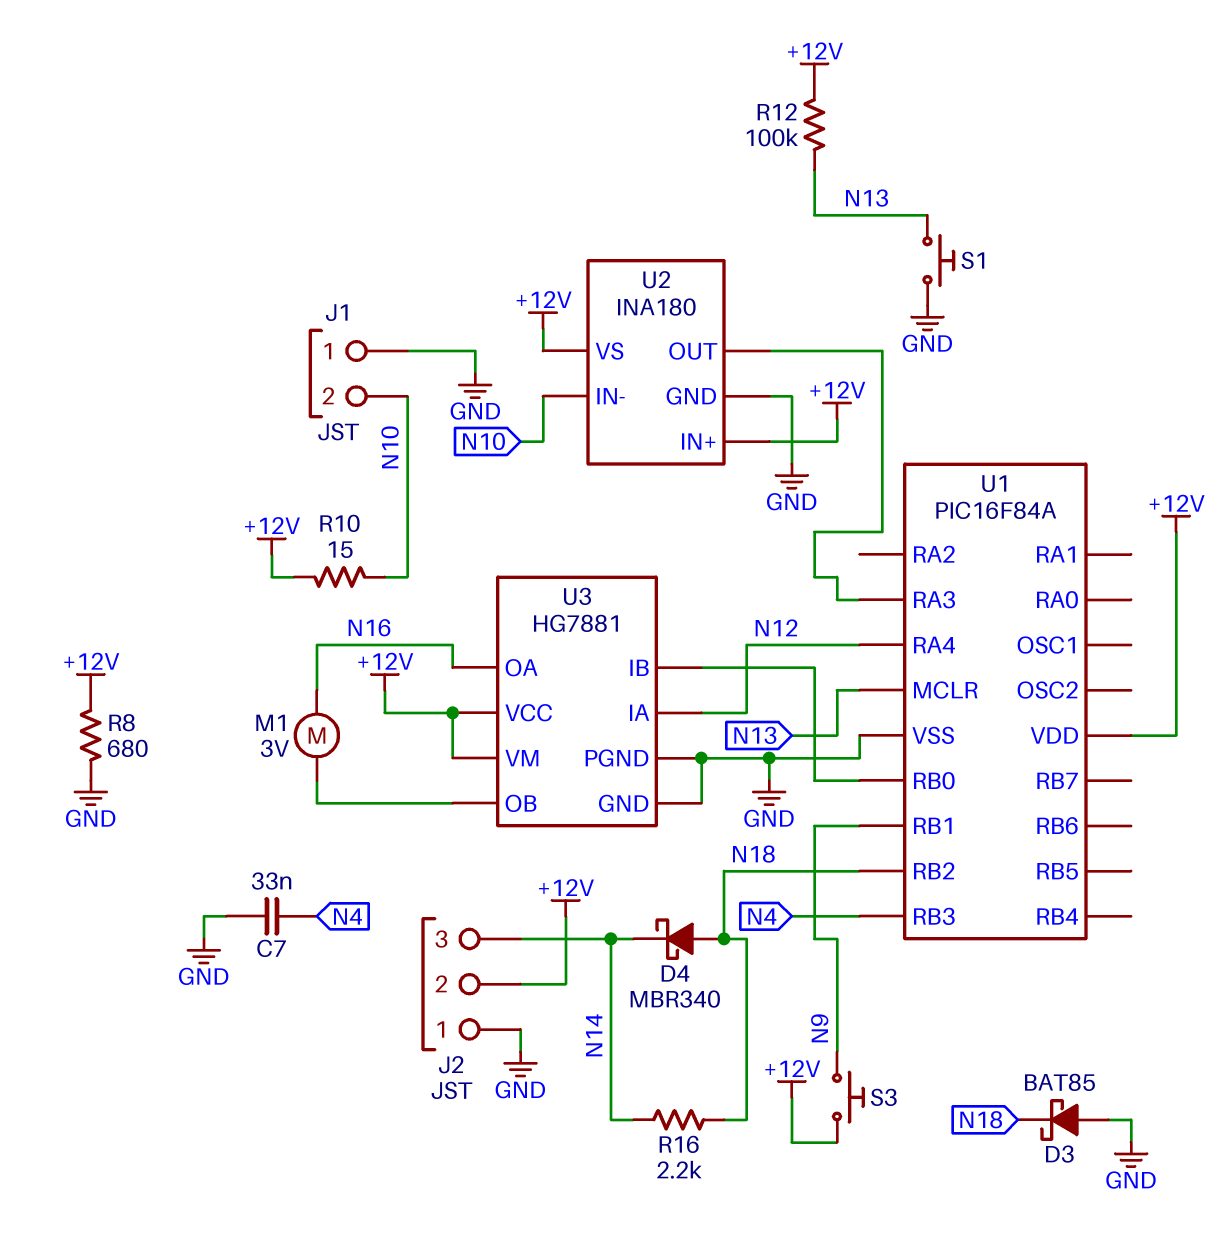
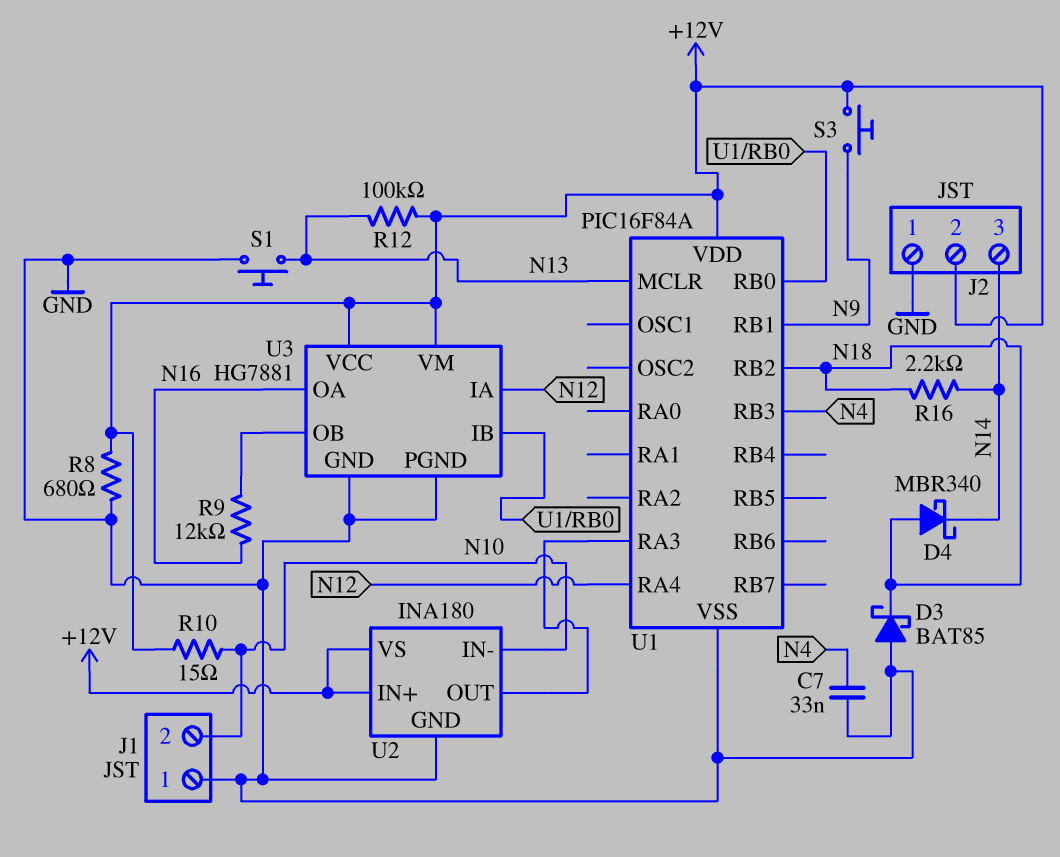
M1: motor 3V (N16, U3/OB) -> none
R9: none -> 12k (N16, U3/OB)

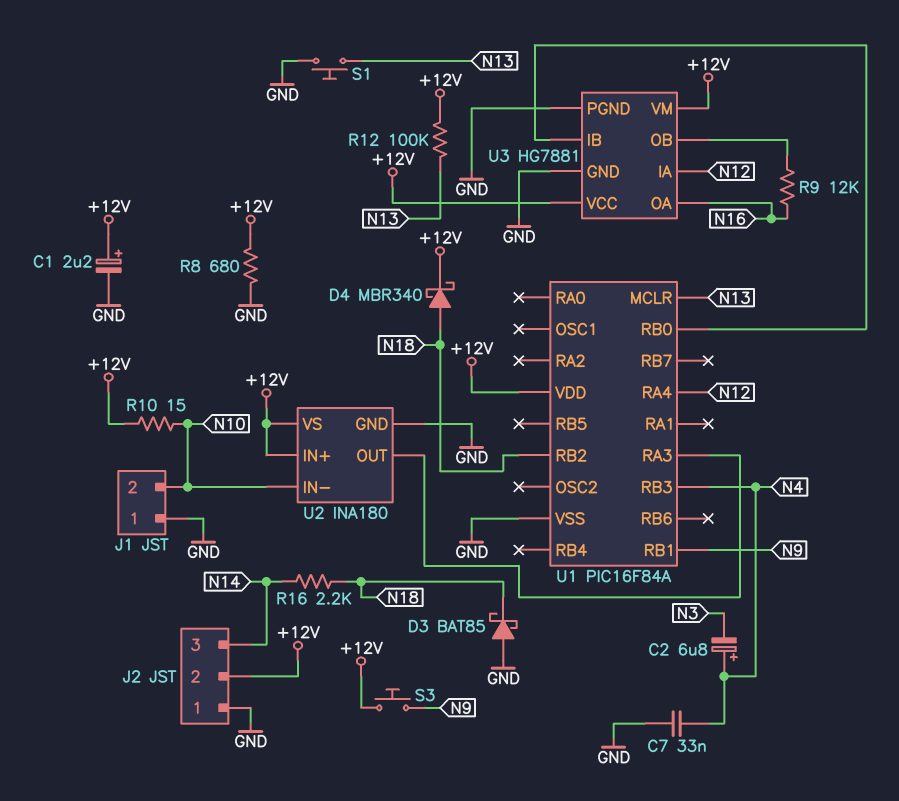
C1: none -> 2.2uF (plus +12V, minus GND)
C2: none -> 6.8uF (plus N4, minus N3)
D4: schottky MBR340 (A N18, K N14) -> schottky MBR340 (A N18, K +12V)

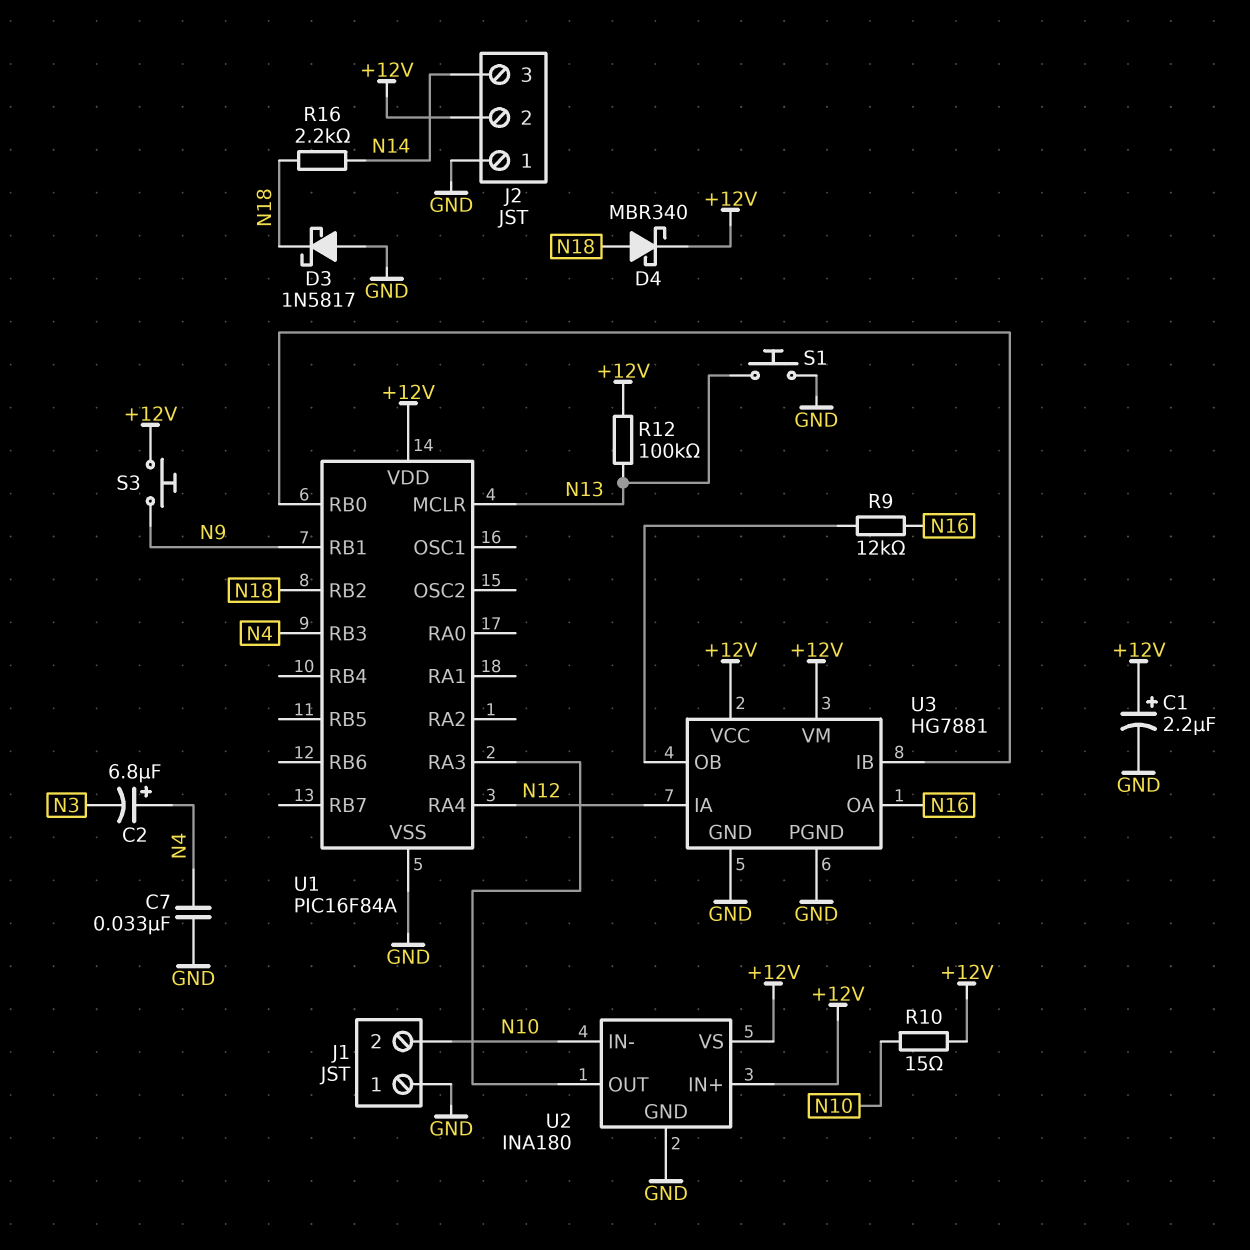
D3: schottky BAT85 (A GND, K N18) -> schottky 1N5817 (A GND, K N18)
R8: 680 (+12V, GND) -> none

